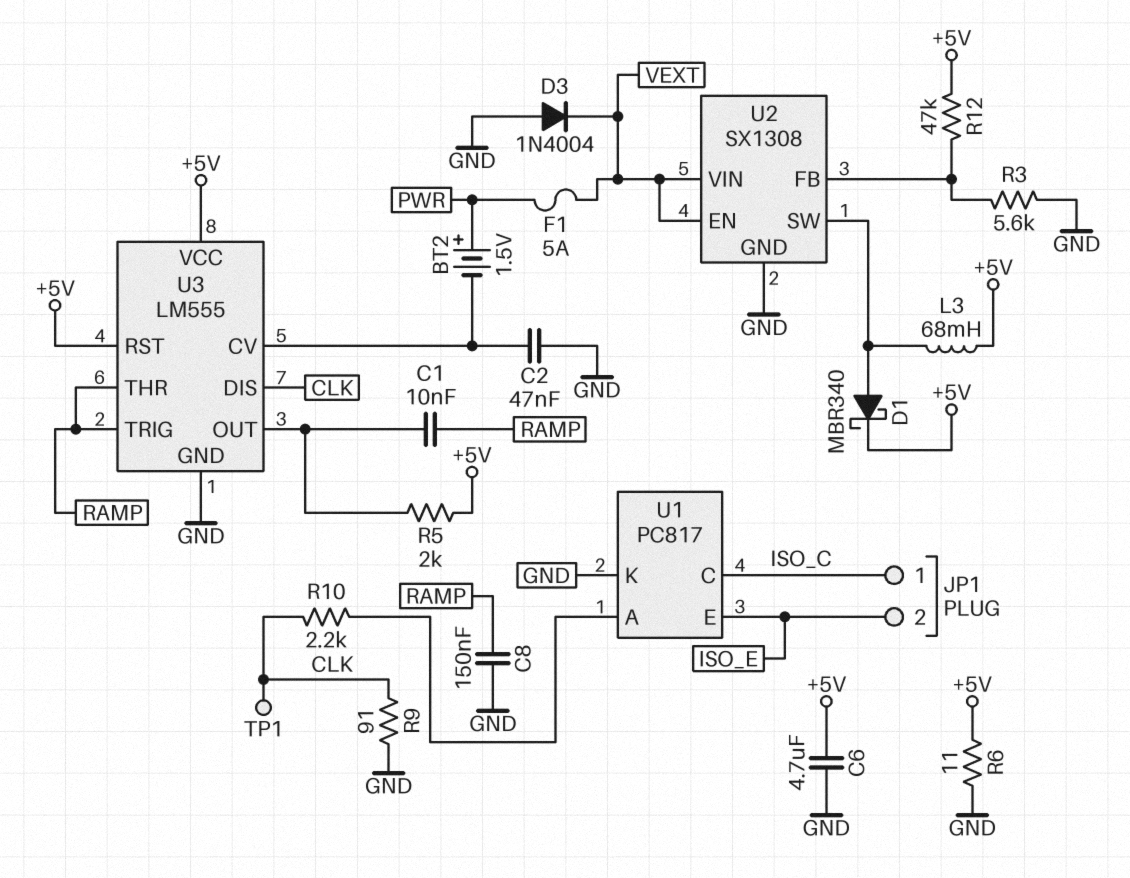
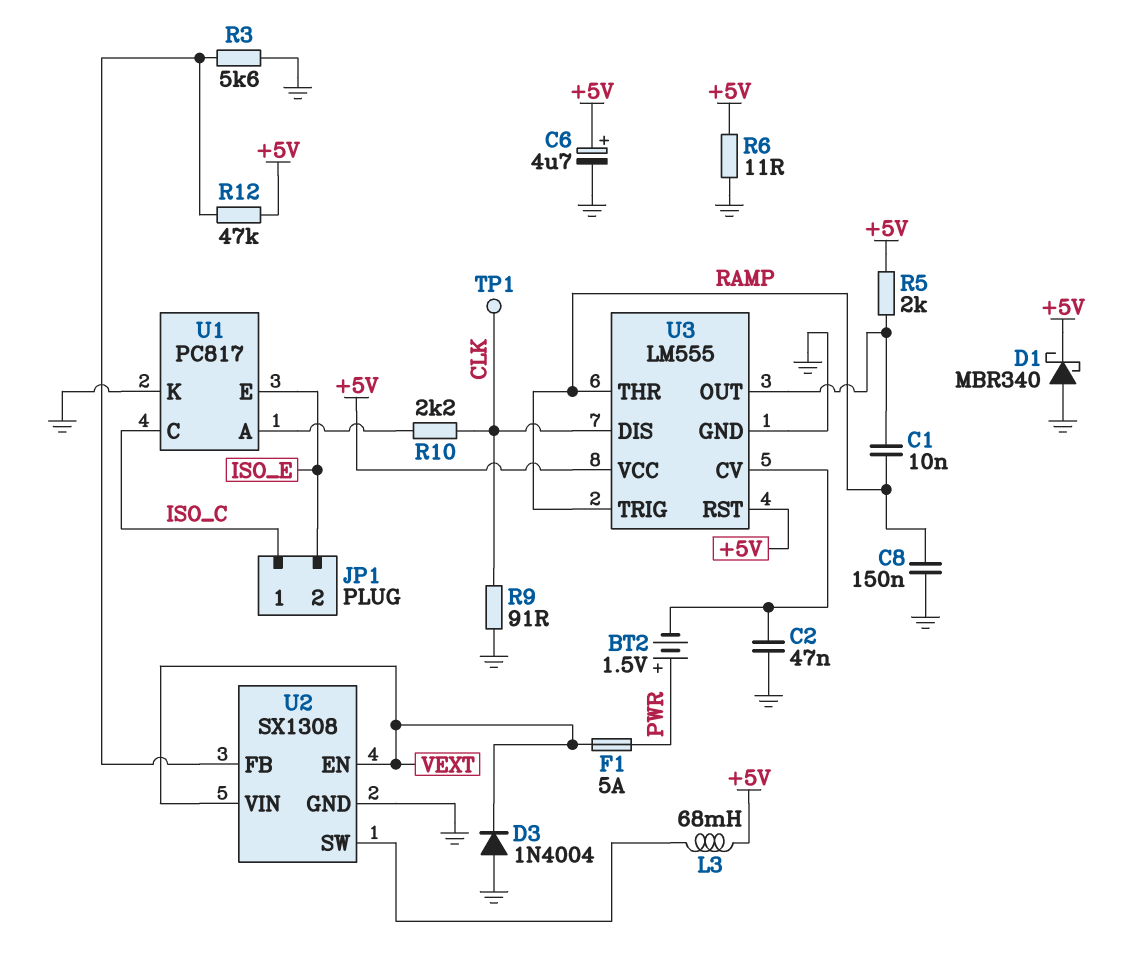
C6: 4.7uF (+5V, GND) -> 4.7uF (plus +5V, minus GND)
D1: schottky MBR340 (A U2/SW, K +5V) -> schottky MBR340 (A GND, K +5V)

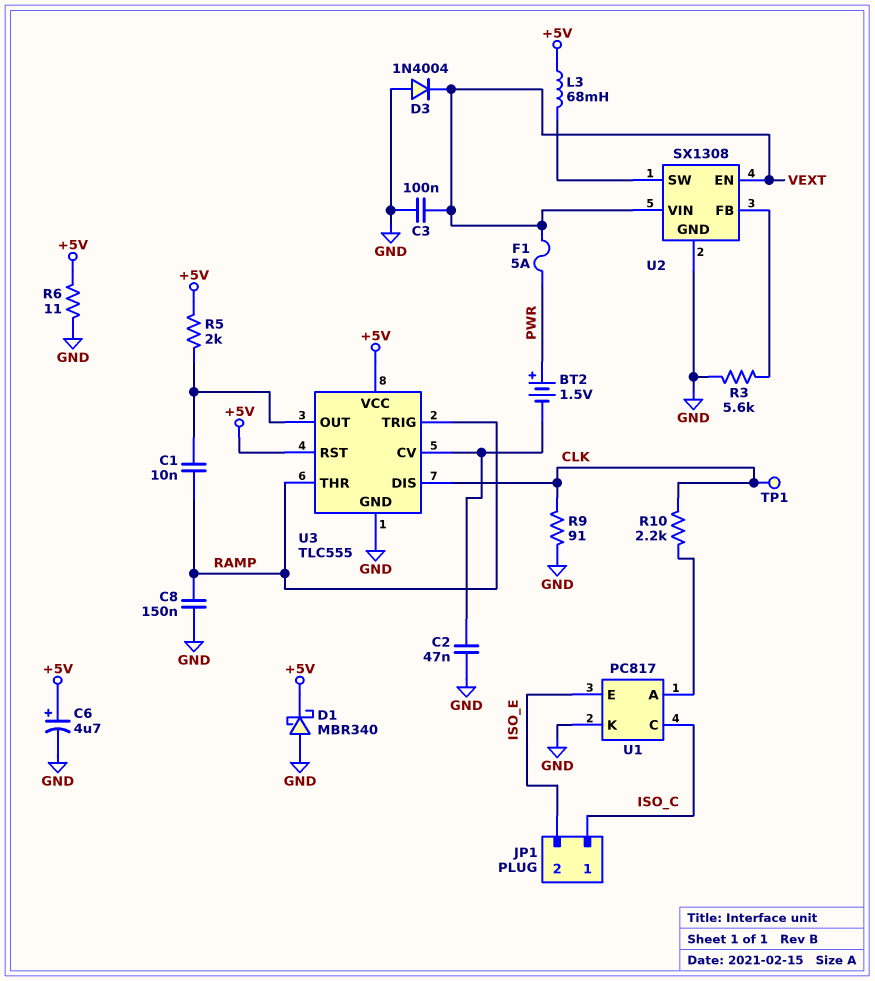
C3: none -> 100nF (GND, VEXT)
R12: 47k (+5V, U2/FB) -> none
U3: LM555 -> TLC555

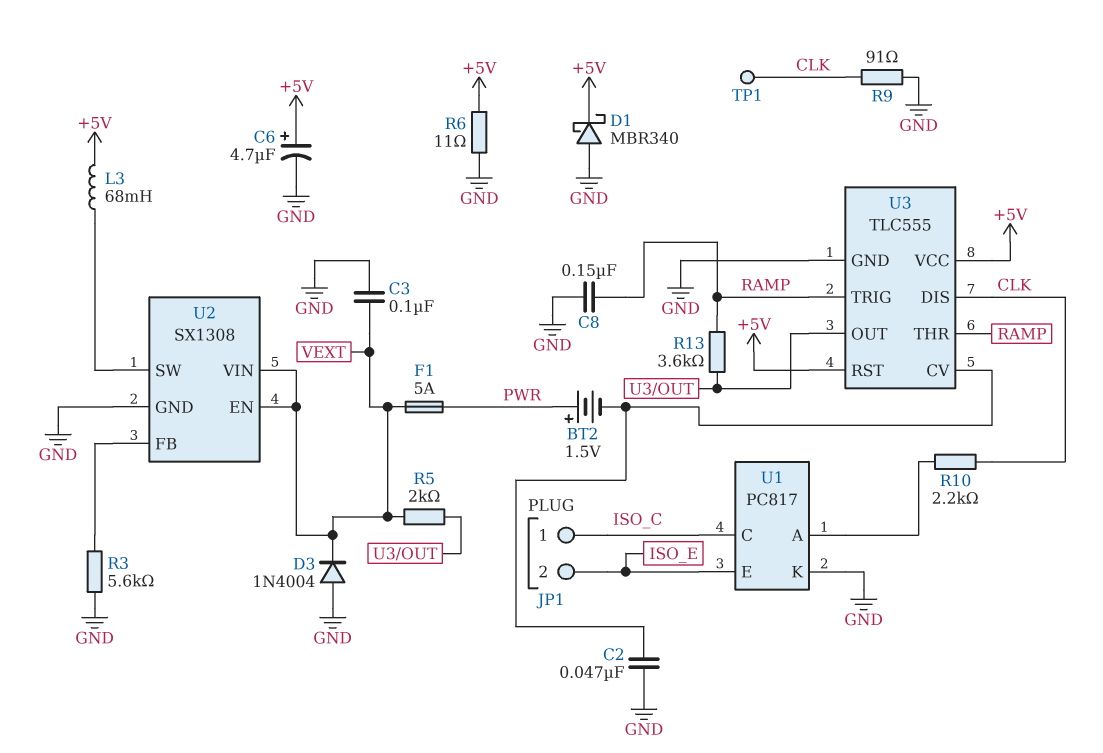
C1: 10nF (RAMP, U3/OUT) -> none
R5: 2k (+5V, U3/OUT) -> 2k (U3/OUT, VEXT)
R13: none -> 3.6k (RAMP, U3/OUT)

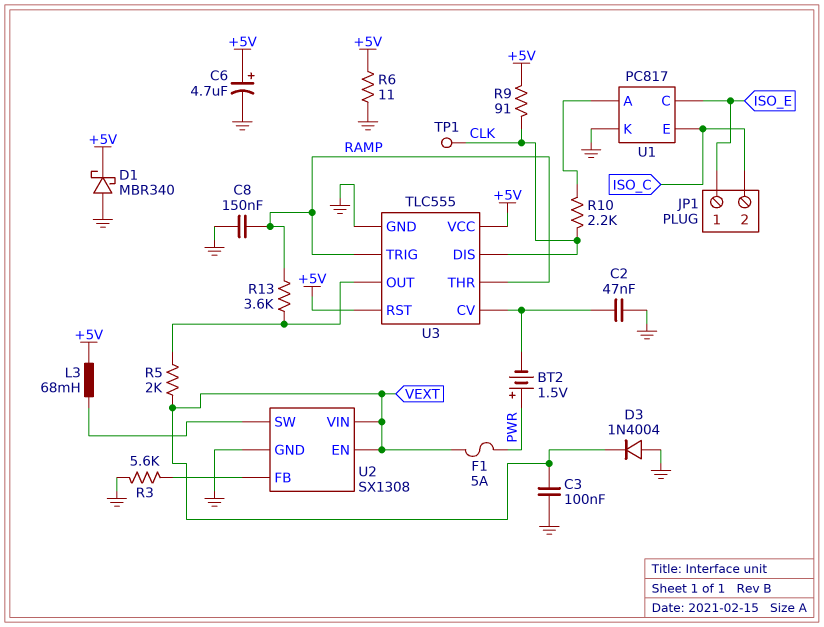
JP1 pin 1: ISO_C -> ISO_E
JP1 pin 2: ISO_E -> ISO_C
R9: 91 (CLK, GND) -> 91 (+5V, CLK)
U1 pin C: ISO_C -> ISO_E
U1 pin E: ISO_E -> ISO_C

